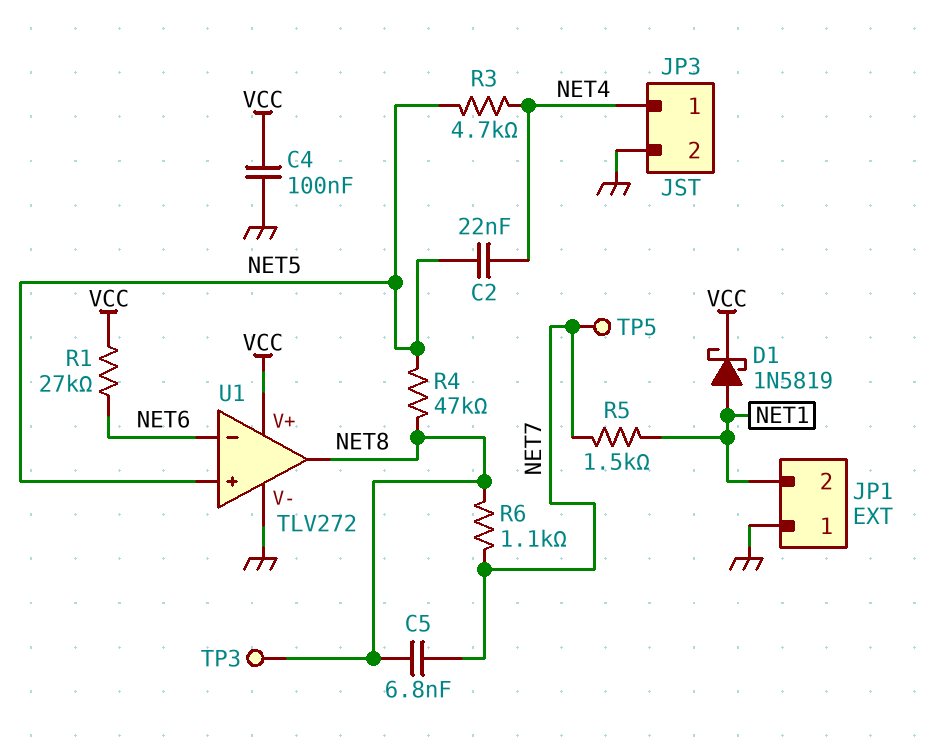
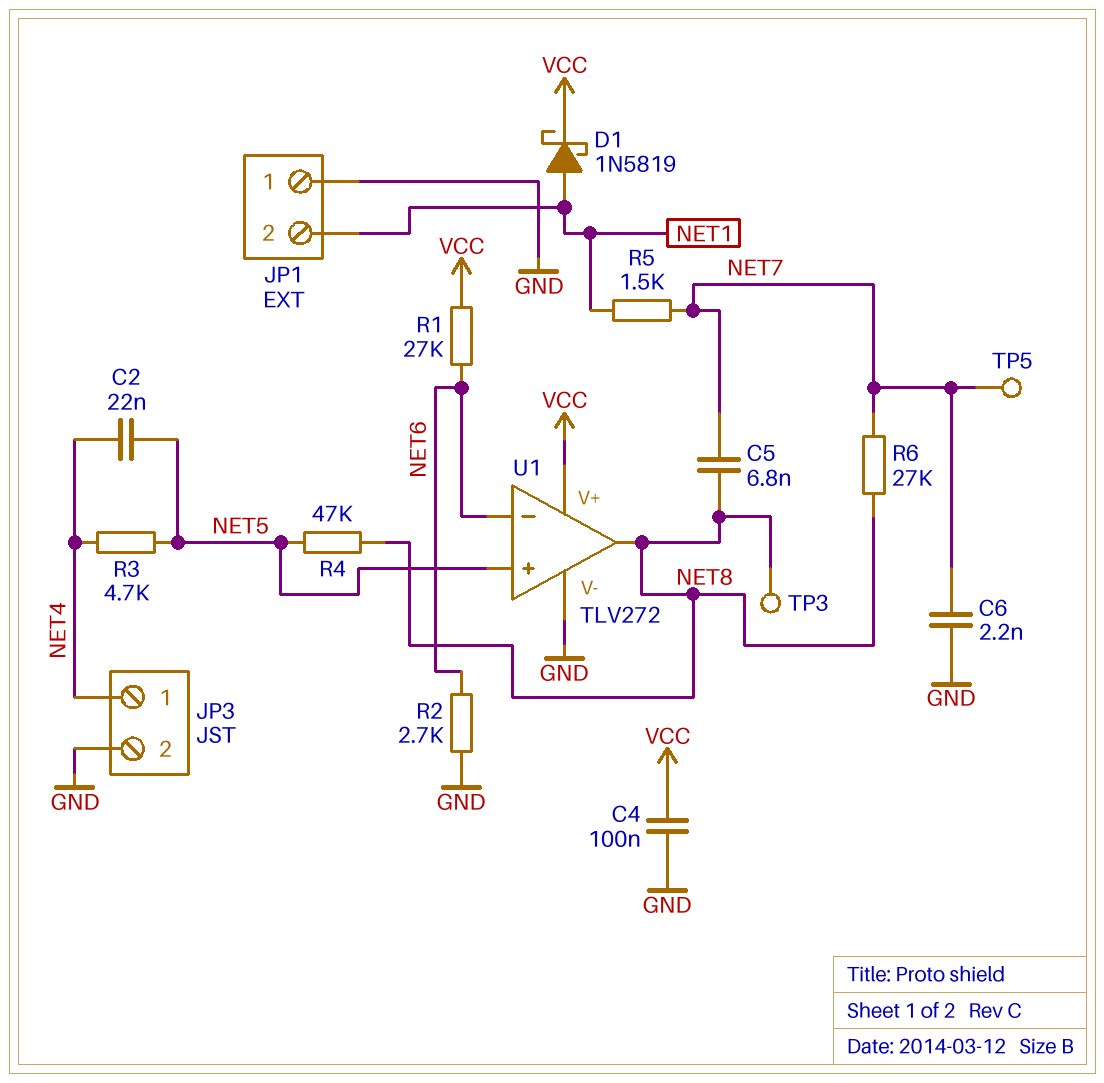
C6: none -> 2.2nF (GND, NET7)
R2: none -> 2.7k (GND, NET6)
R6: 1.1k (NET7, NET8) -> 27k (NET7, NET8)

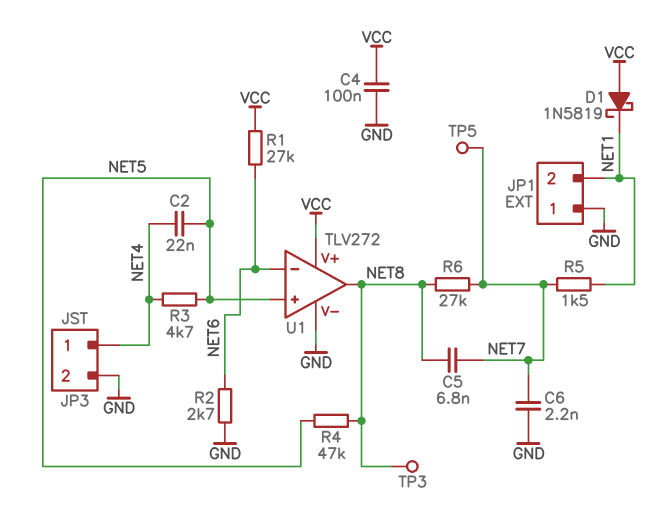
D1: schottky 1N5819 (A NET1, K VCC) -> schottky 1N5819 (A VCC, K NET1)

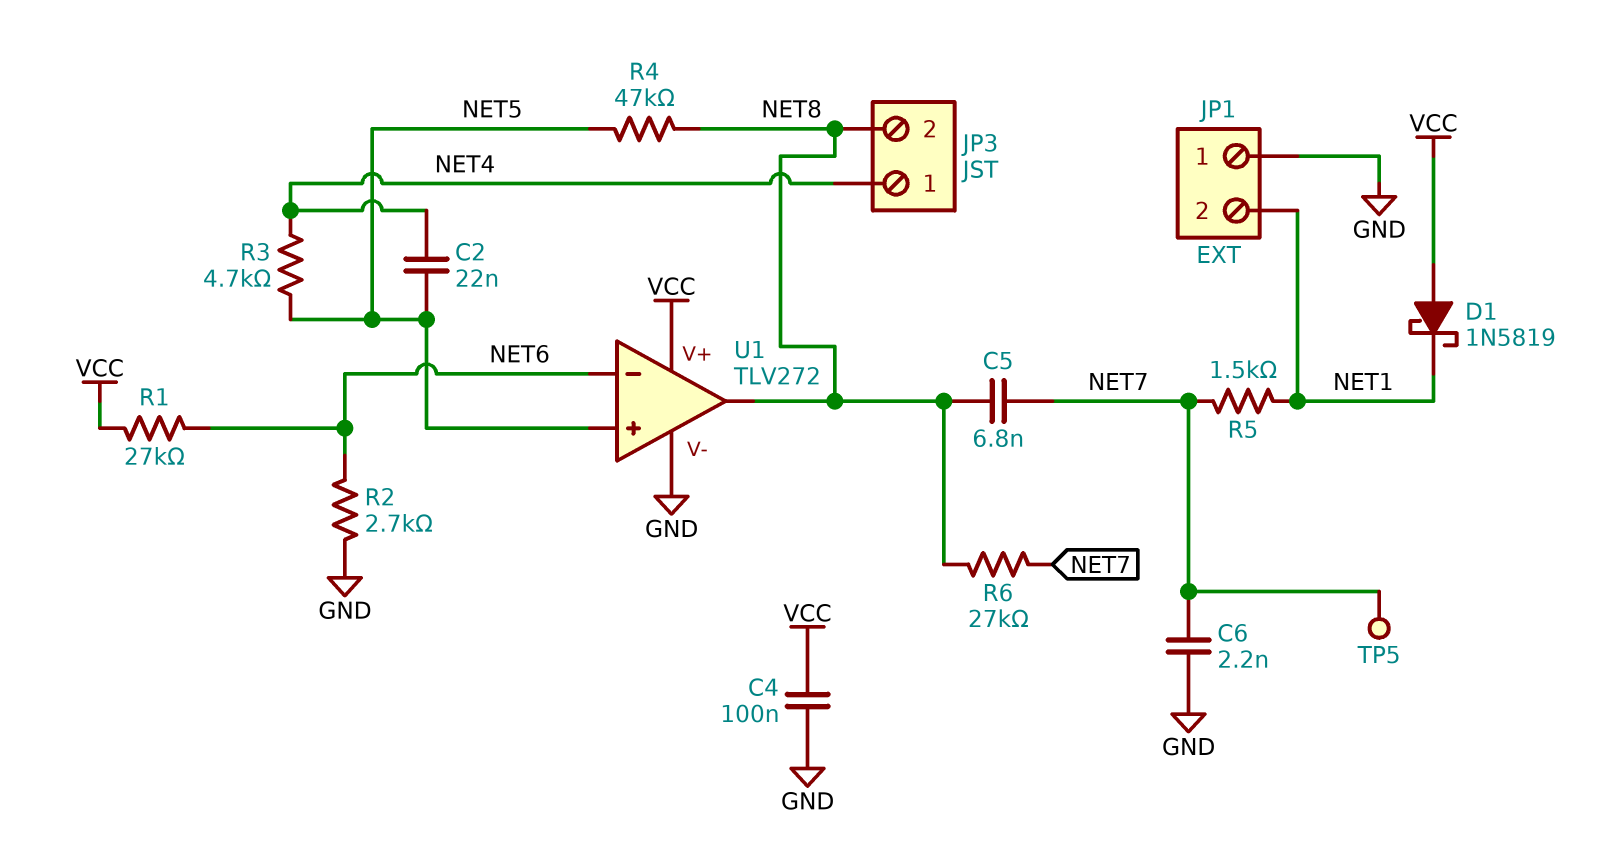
JP3 pin 2: GND -> NET8
TP3: test point (NET8) -> none

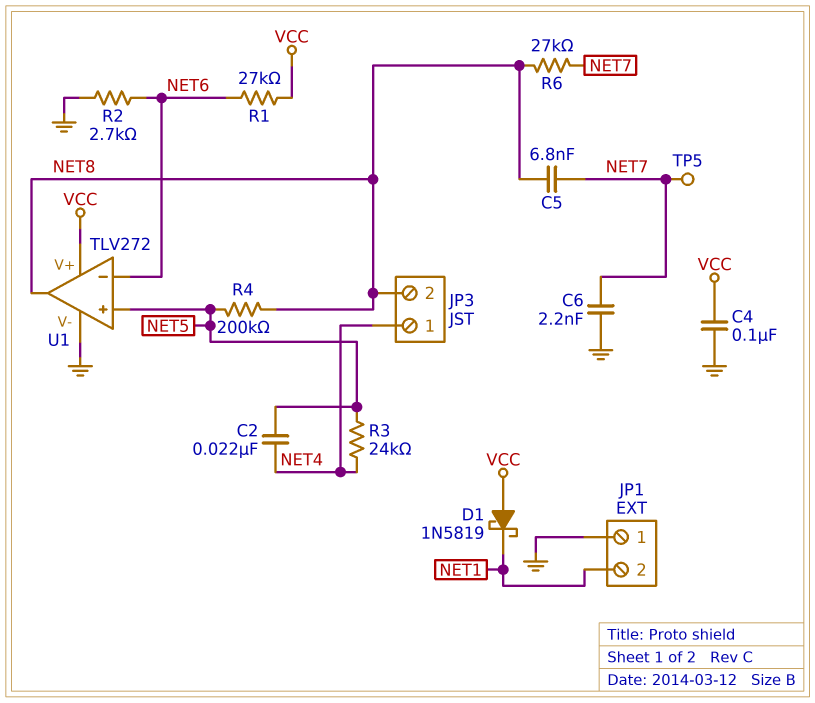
R3: 4.7k (NET4, NET5) -> 24k (NET4, NET5)
R4: 47k (NET5, NET8) -> 200k (NET5, NET8)
R5: 1.5k (NET1, NET7) -> none

